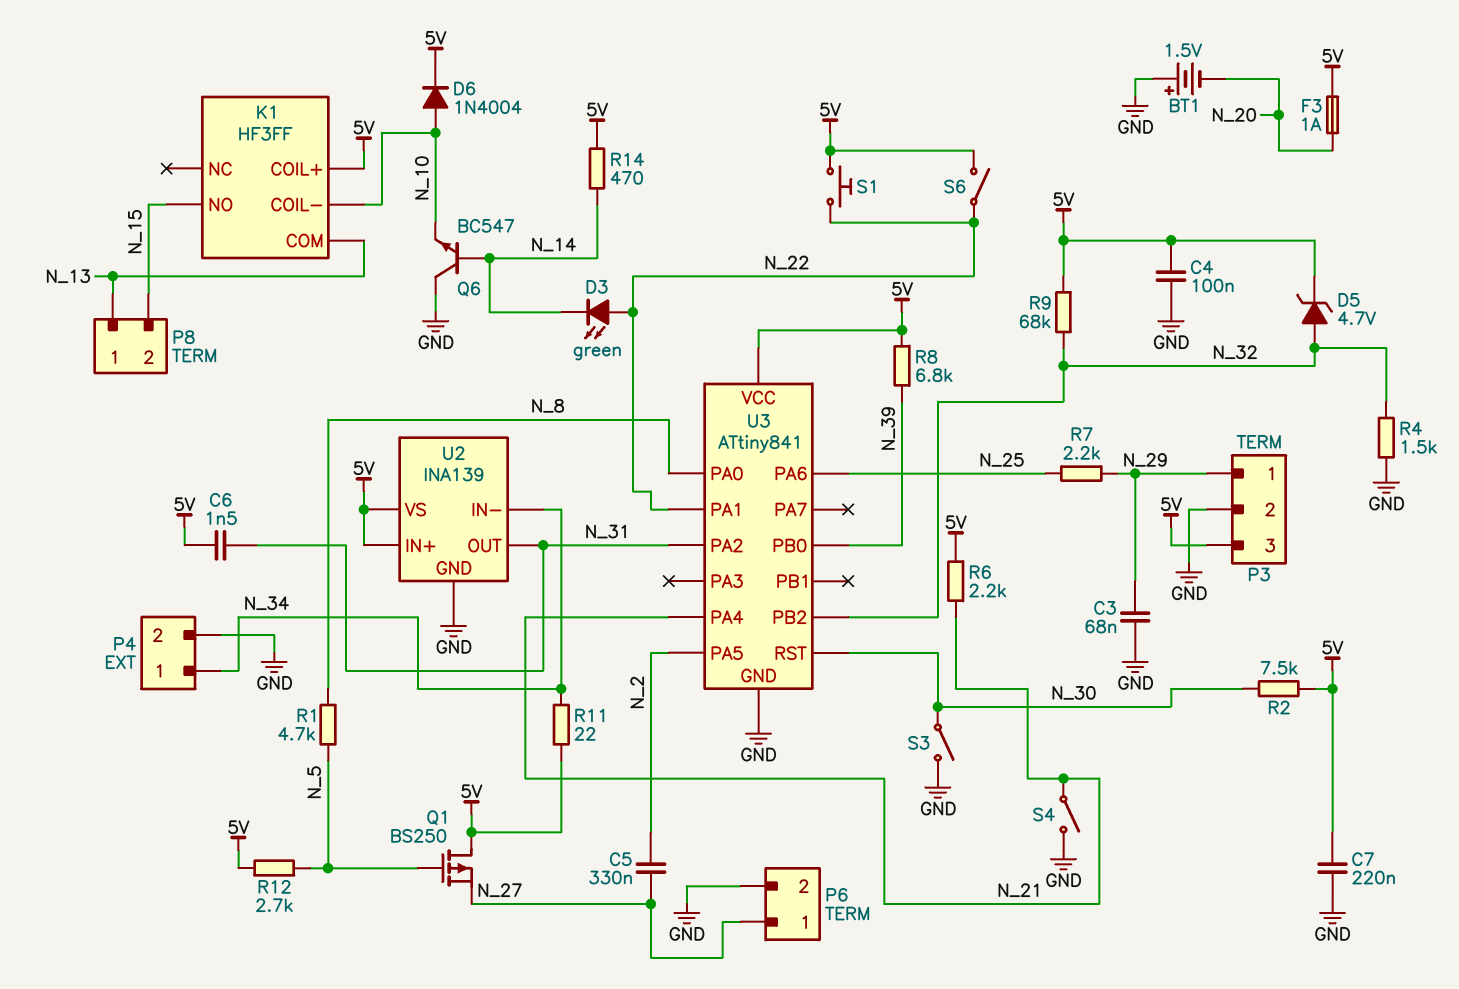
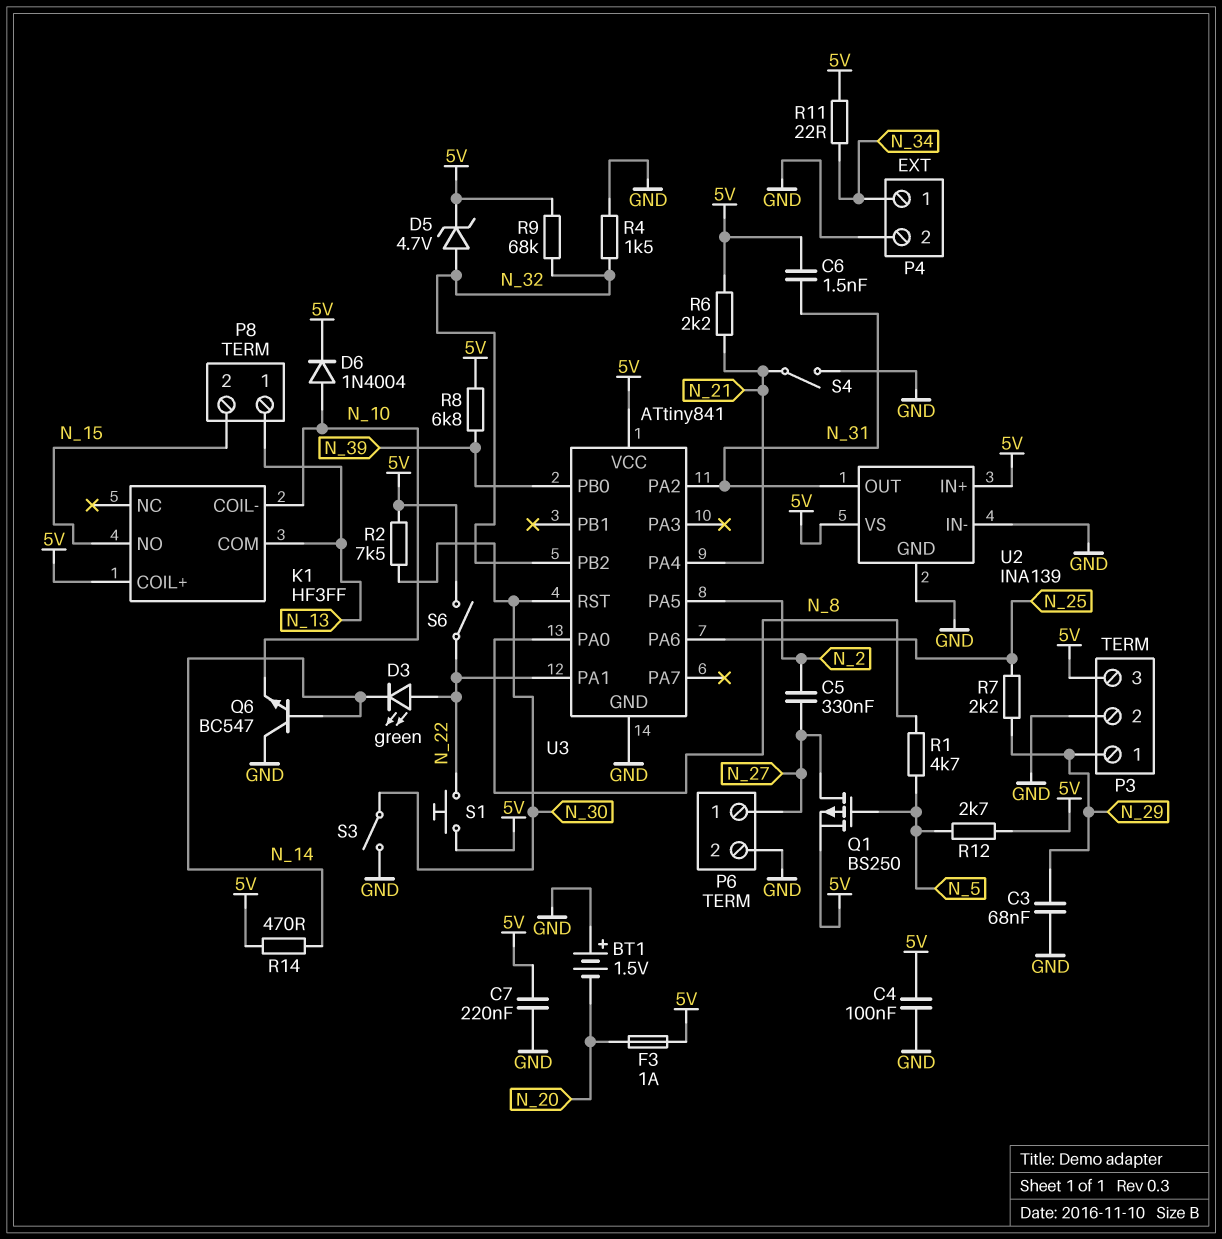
Q1: PMOS BS250 (G N_5, D 5V, S N_27) -> PMOS BS250 (G N_5, D N_27, S 5V)
U2 pin IN-: N_34 -> GND

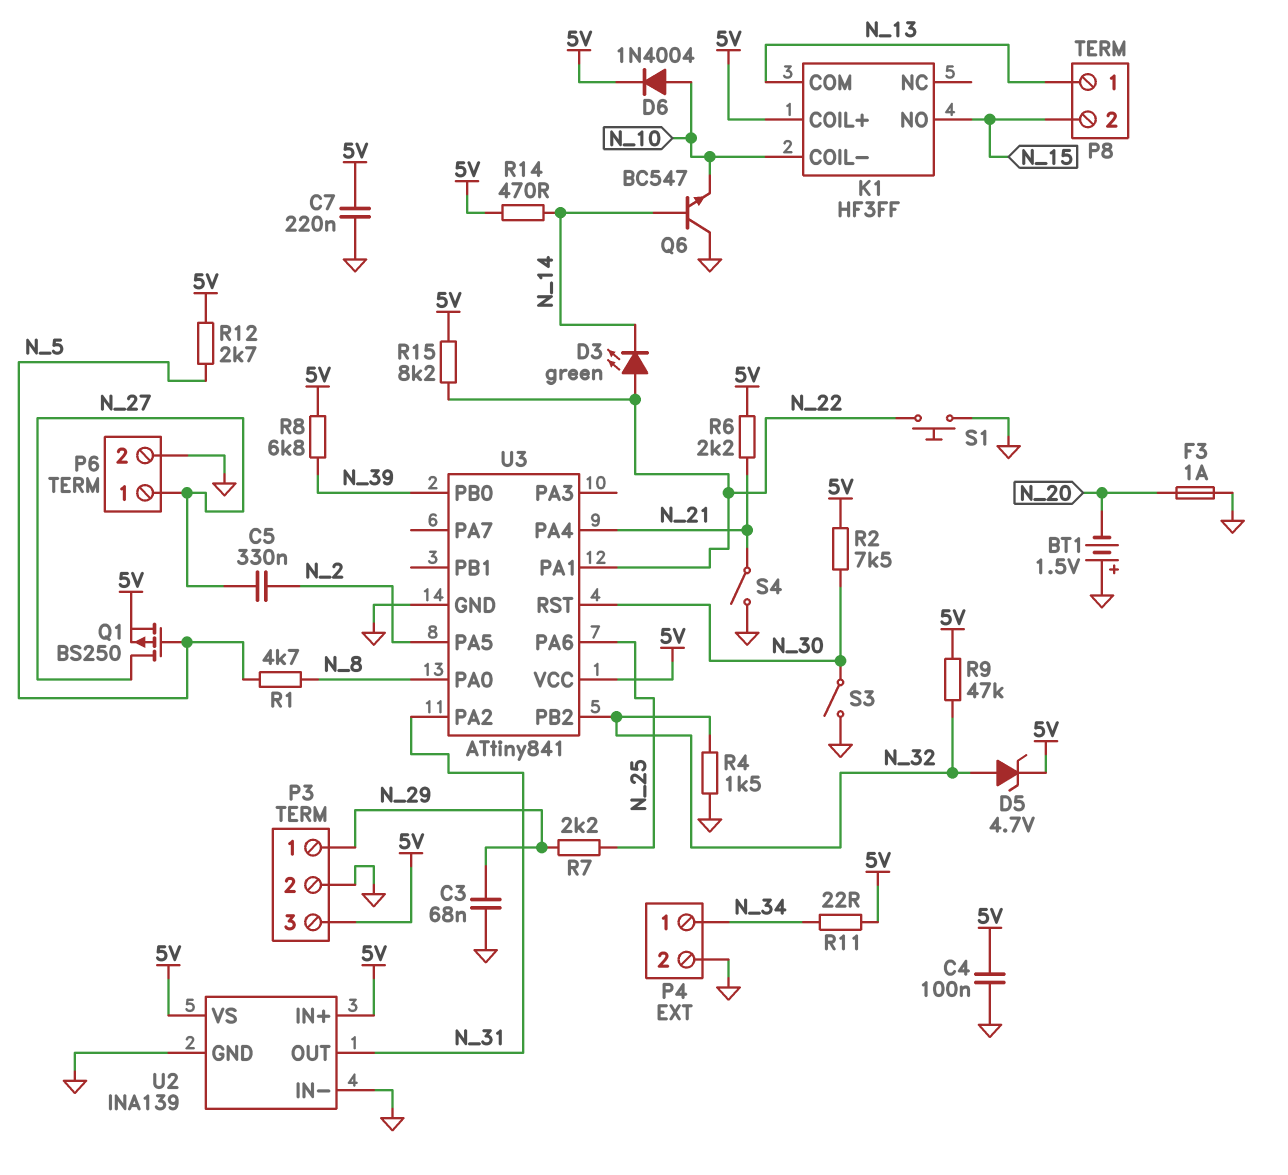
C6: 1.5nF (5V, N_31) -> none
F3: 1A (5V, N_20) -> 1A (GND, N_20)
R9: 68k (5V, N_32) -> 47k (5V, N_32)
R15: none -> 8.2k (5V, N_22)
S1: button (5V, N_22) -> button (GND, N_22)
S6: switch (5V, N_22) -> none

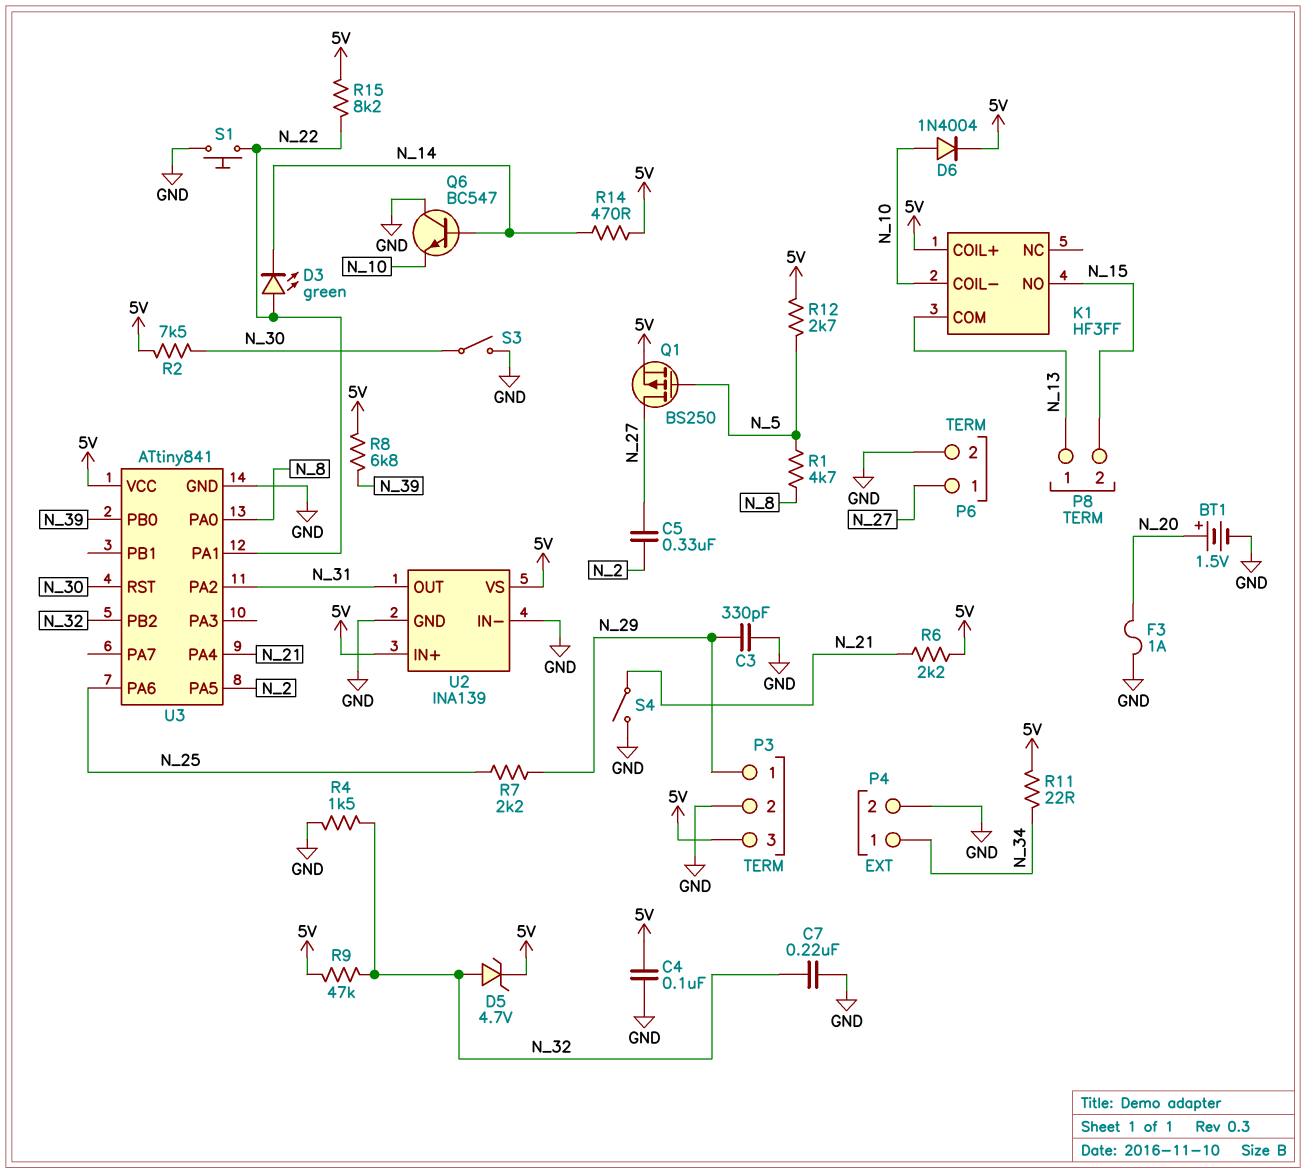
BT1: 1.5V (plus GND, minus N_20) -> 1.5V (plus N_20, minus GND)
C3: 68nF (GND, N_29) -> 330pF (GND, N_29)
C7: 220nF (5V, GND) -> 220nF (GND, N_32)

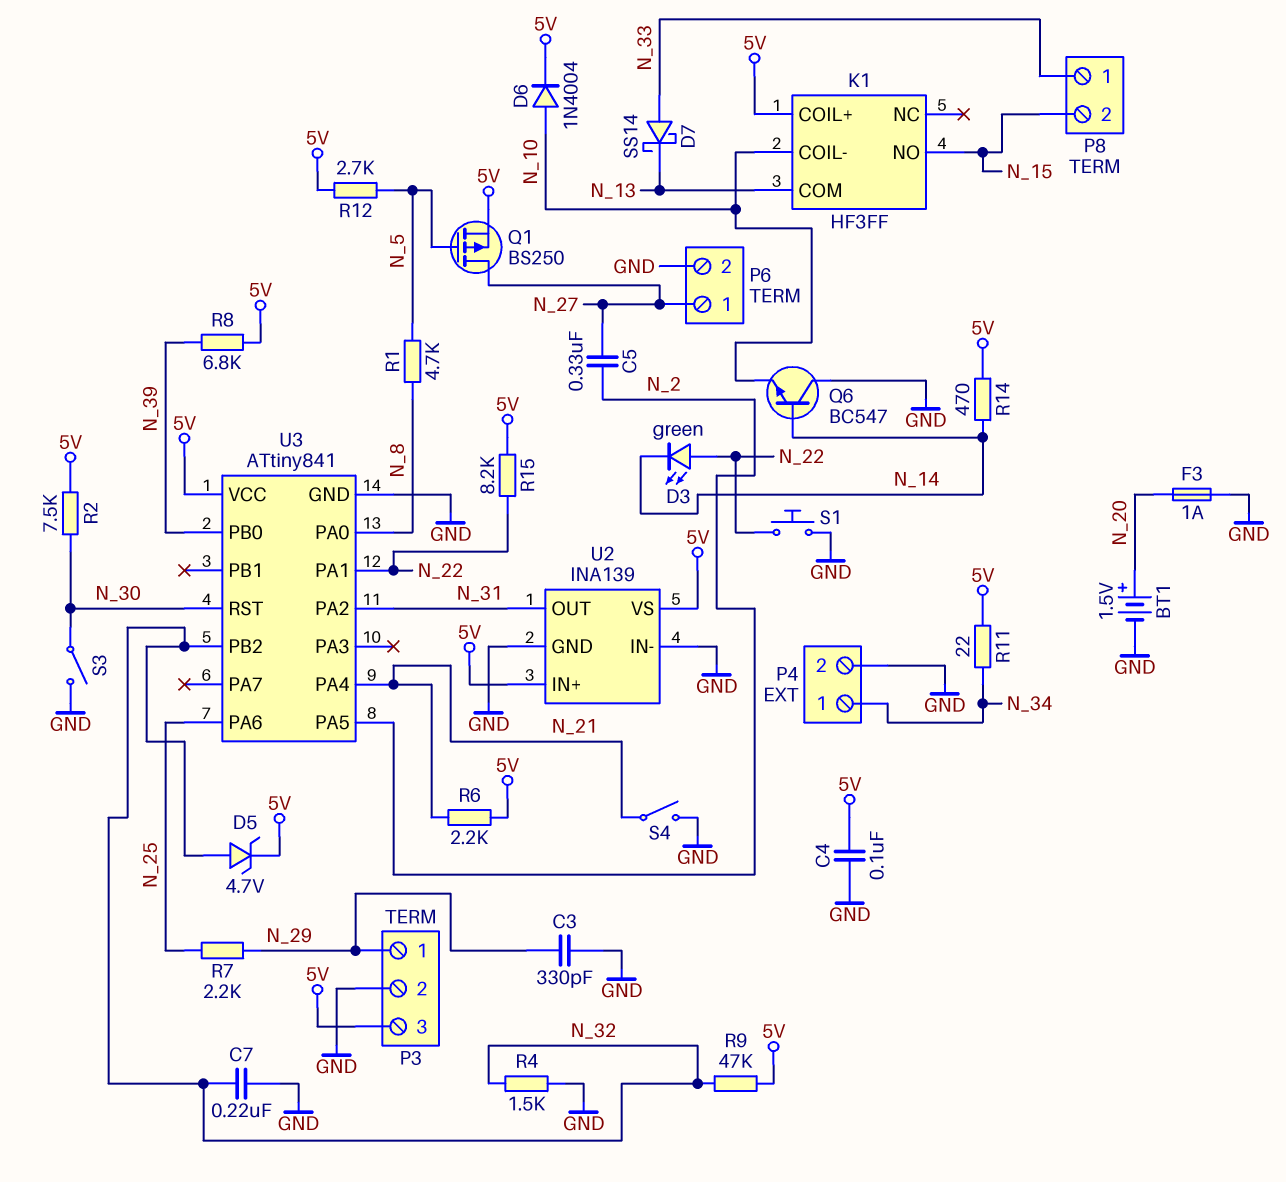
D7: none -> schottky SS14 (A N_33, K N_13)
P8 pin 1: N_13 -> N_33

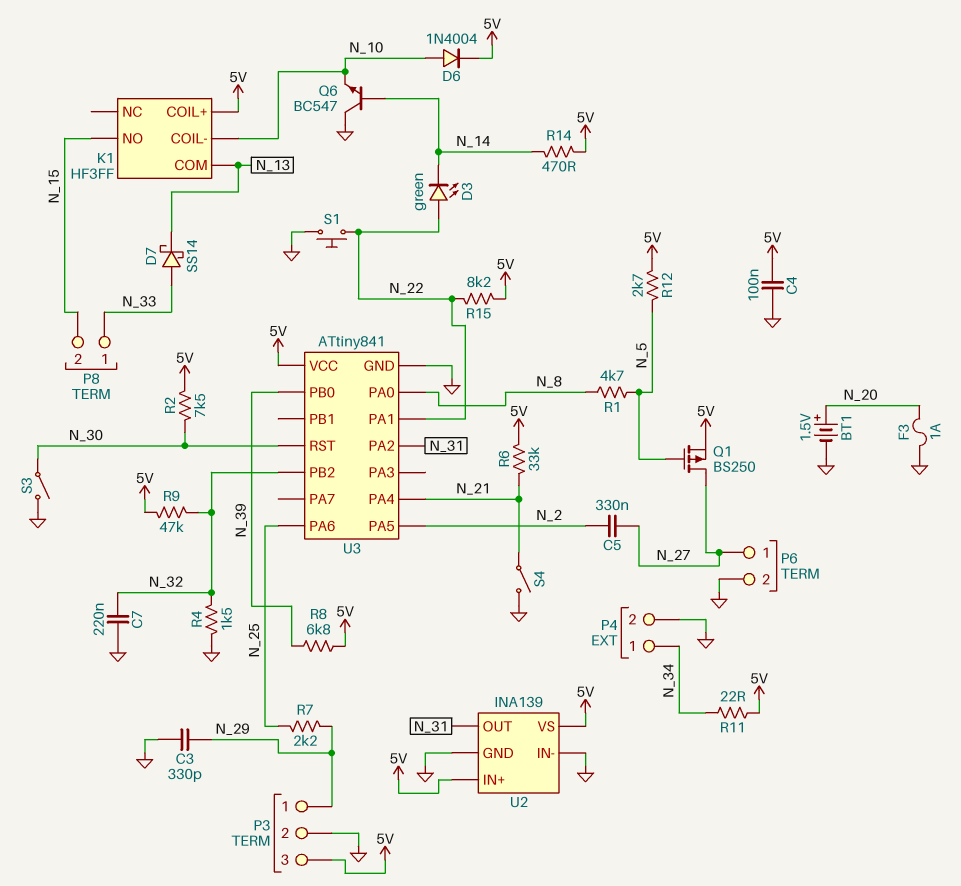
D5: zener 4.7V (A N_32, K 5V) -> none
R6: 2.2k (5V, N_21) -> 33k (5V, N_21)

